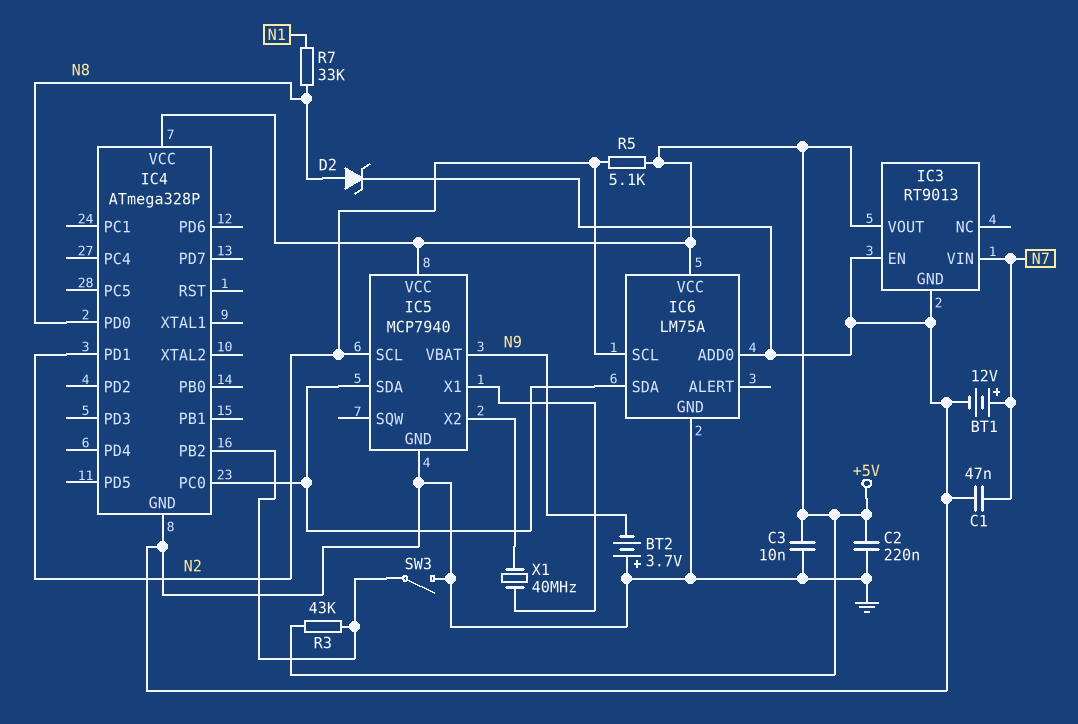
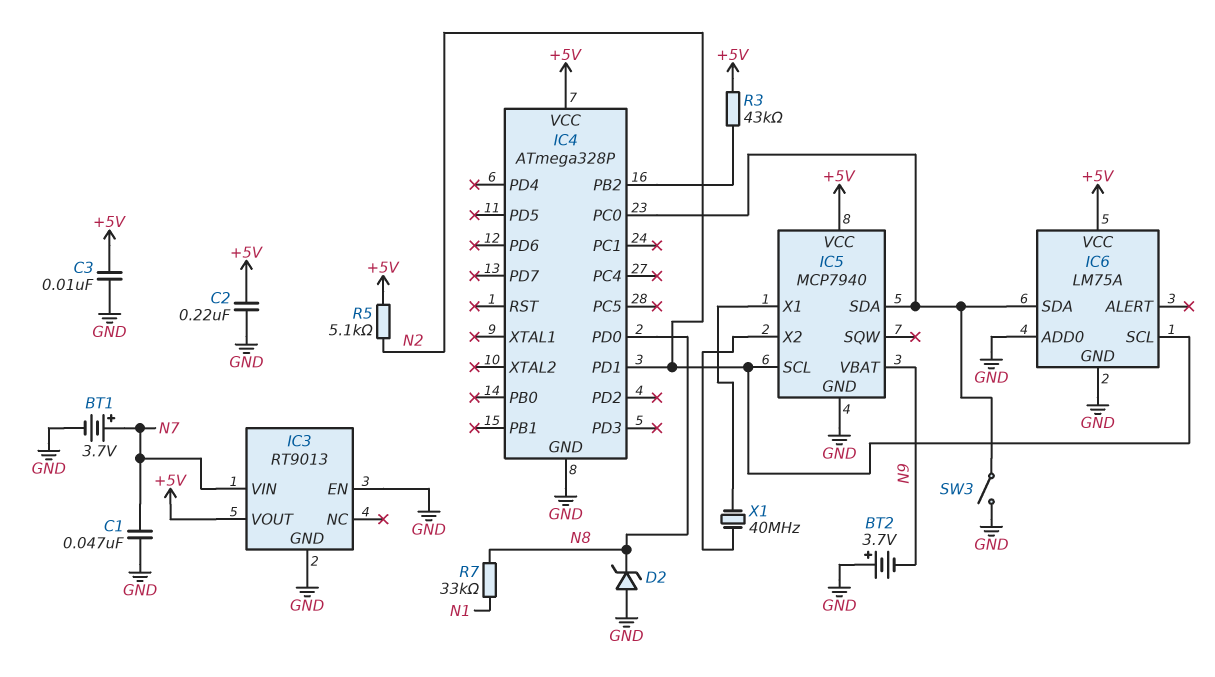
BT1: 12V (plus N7, minus GND) -> 3.7V (plus N7, minus GND)
D2: zener (A N8, K GND) -> zener (A GND, K N8)
SW3: switch (GND, IC4/PB2) -> switch (GND, IC4/PC0)

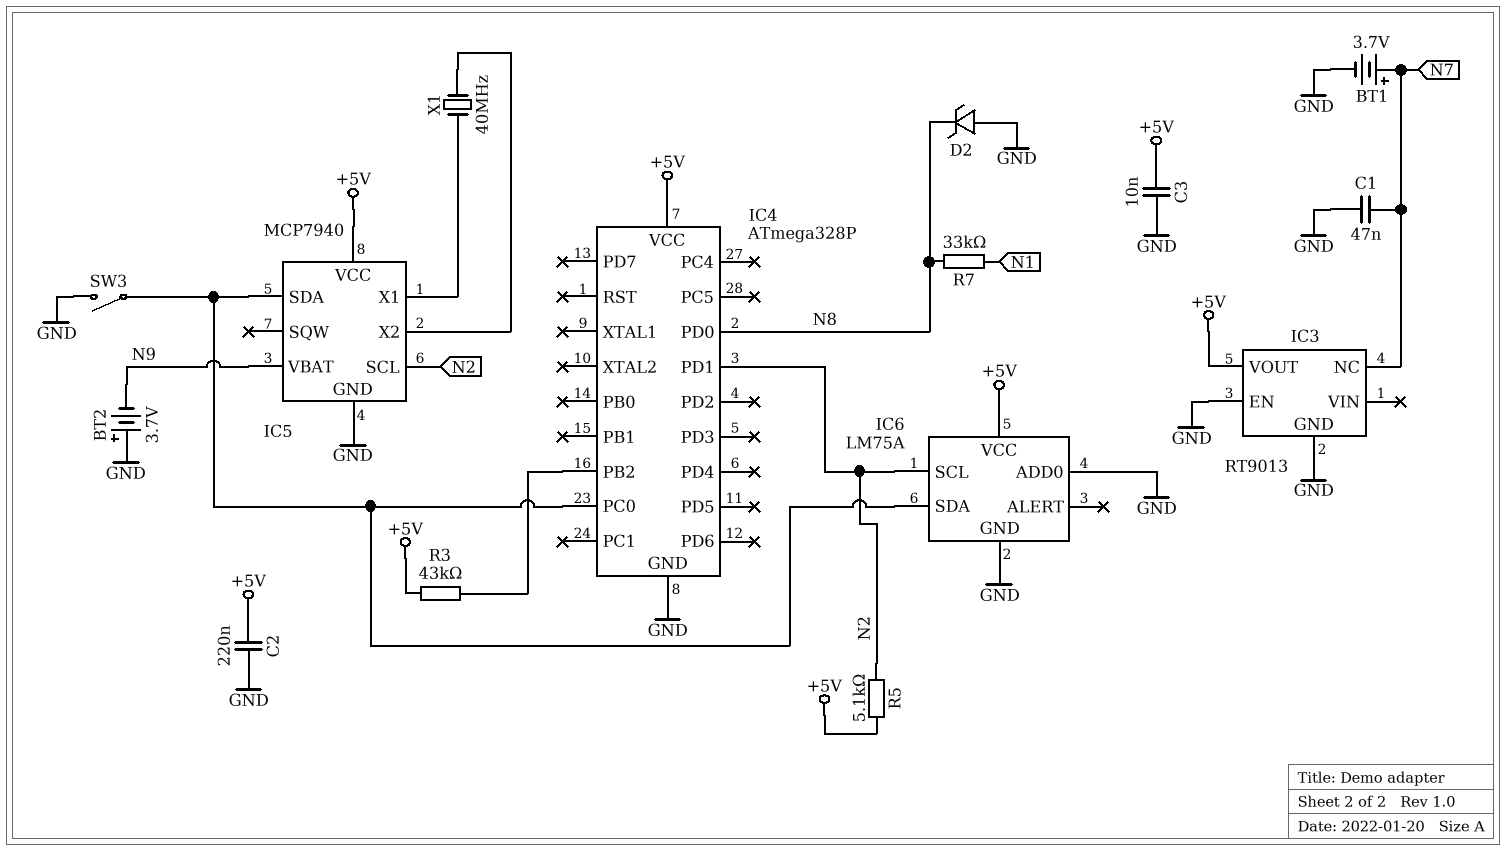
IC3 pin NC: none -> N7
IC3 pin VIN: N7 -> none

